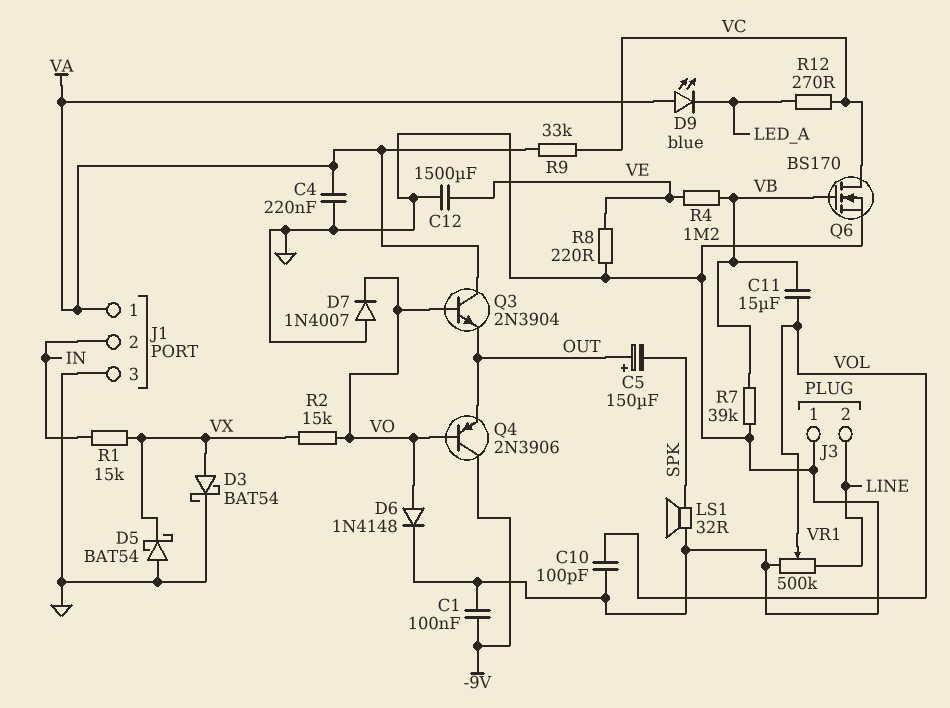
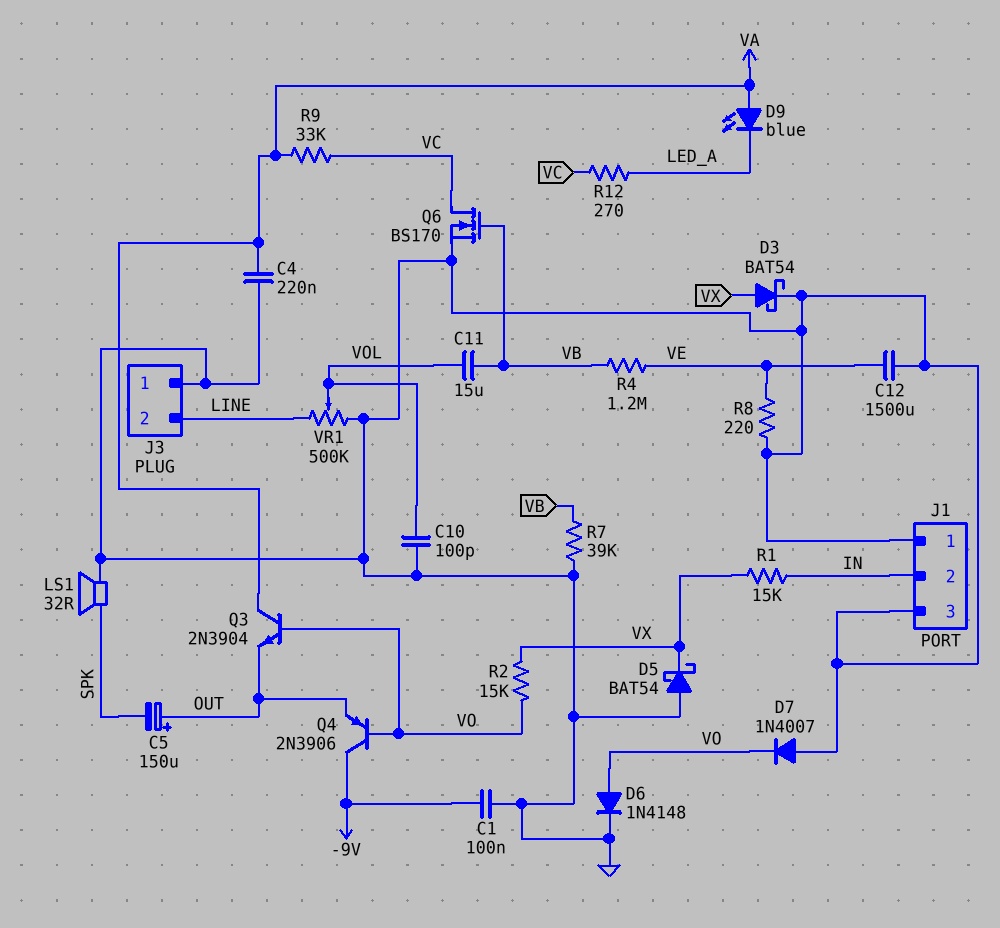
J1 pin 1: VA -> GND

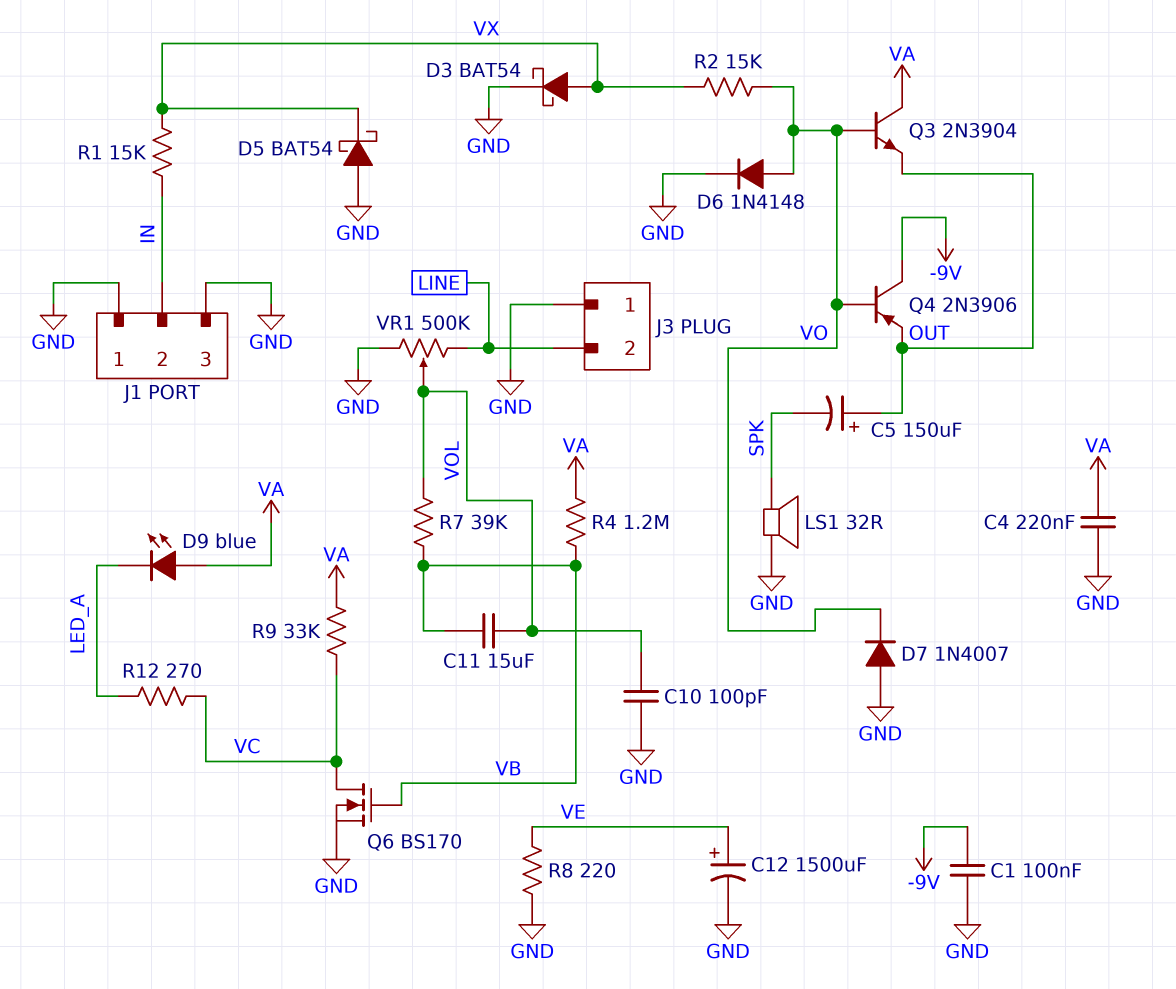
C12: 1500uF (GND, VE) -> 1500uF (plus VE, minus GND)
R4: 1.2M (VB, VE) -> 1.2M (VA, VB)
R7: 39k (GND, VB) -> 39k (VB, VOL)

